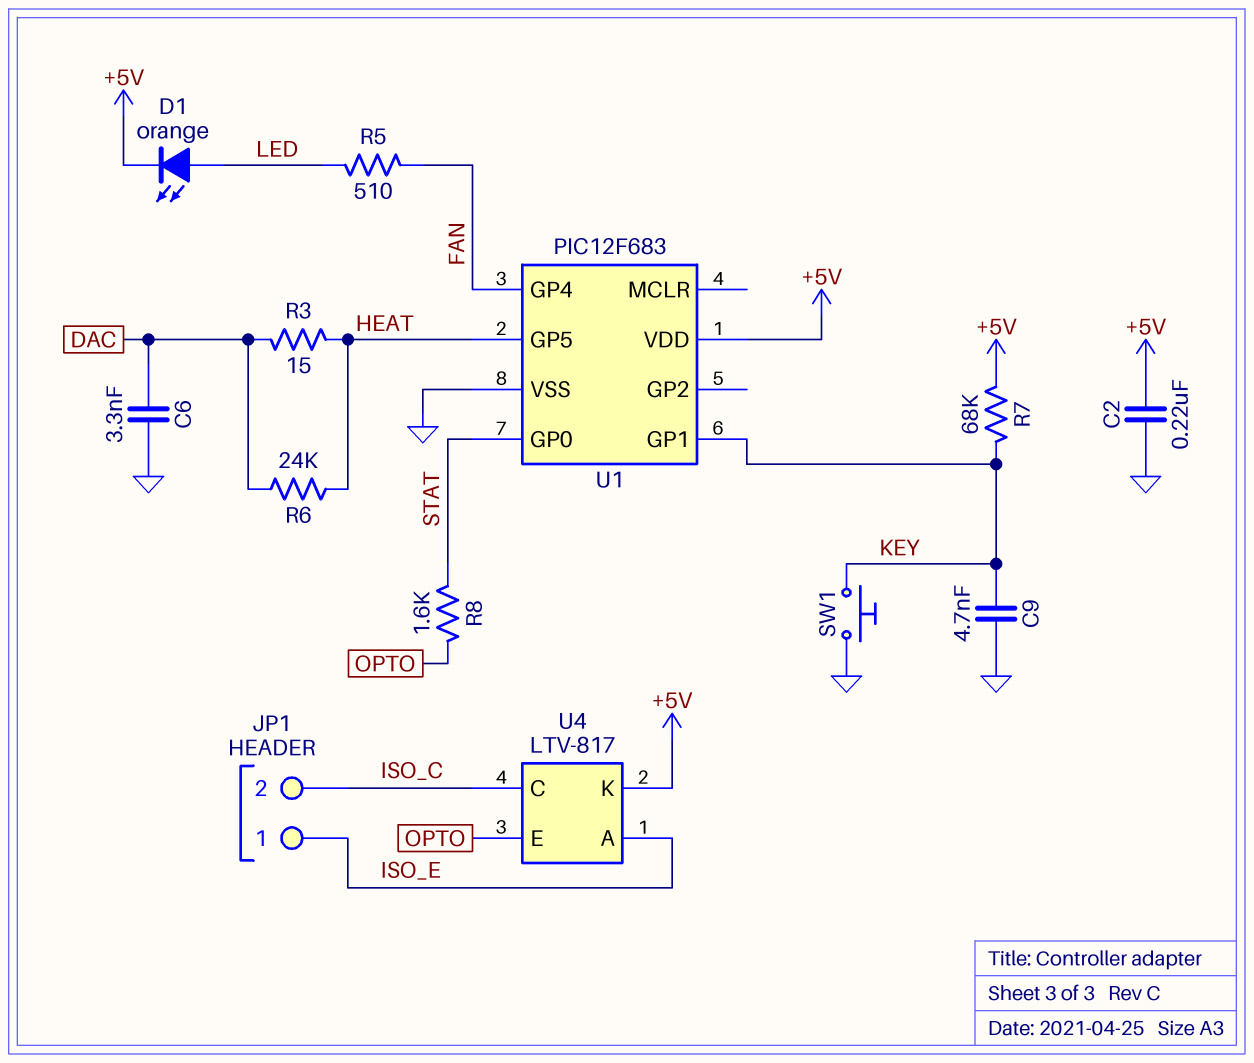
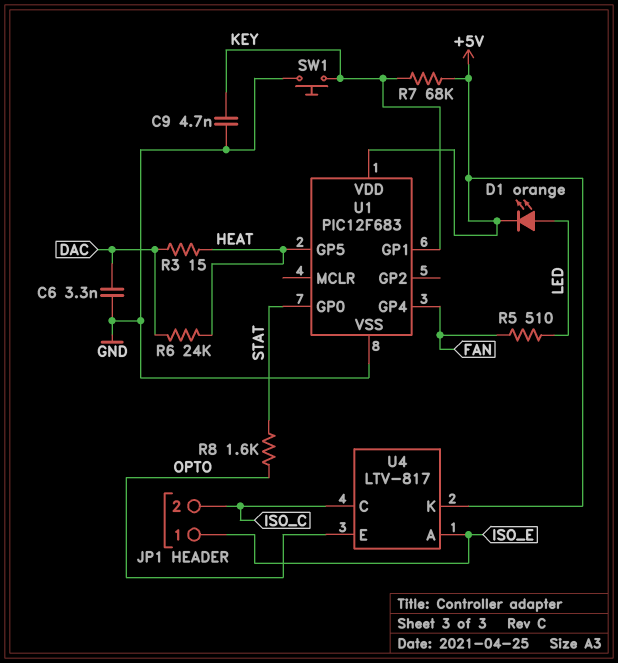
C2: 220nF (+5V, GND) -> none

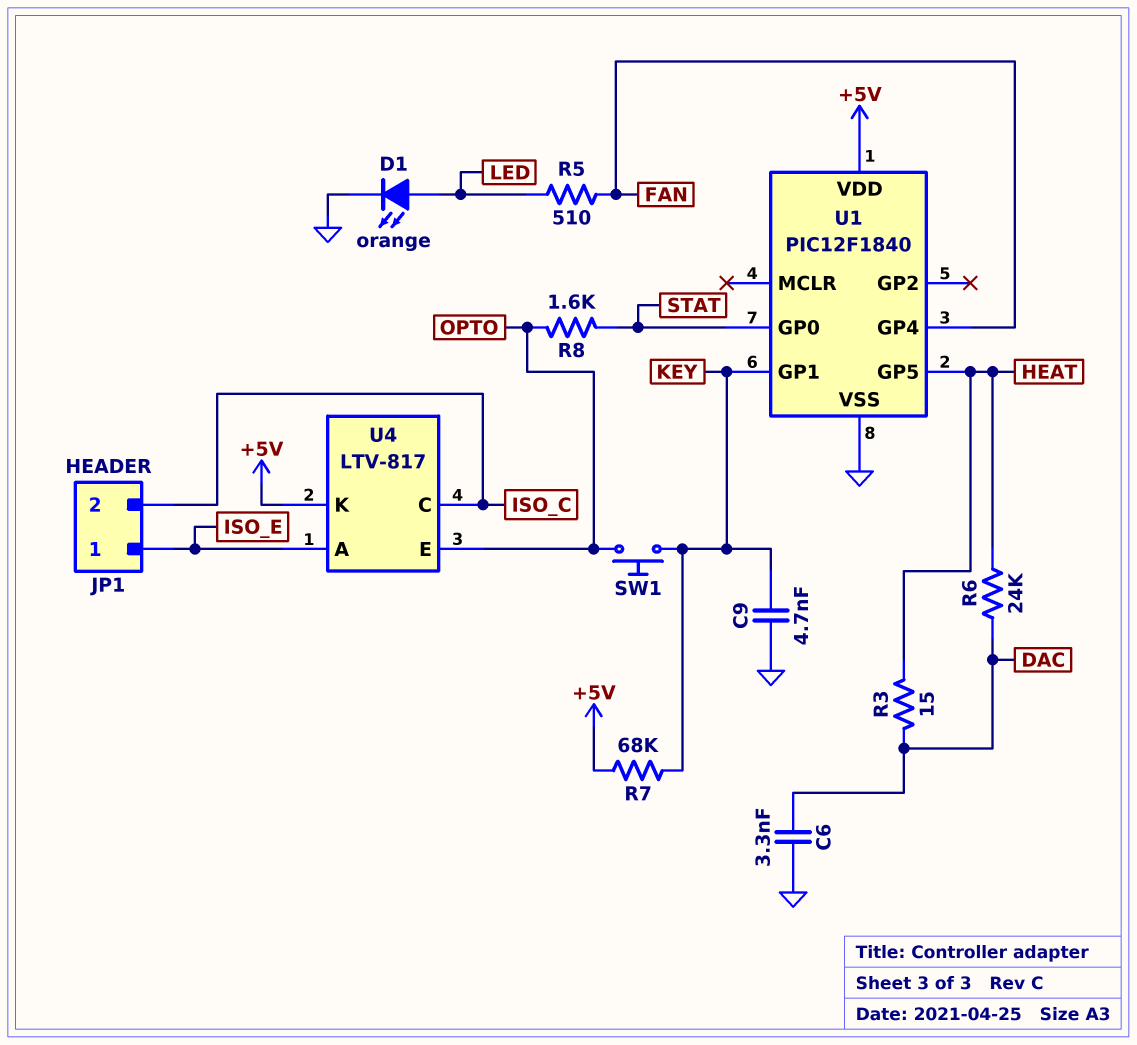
D1: LED orange (A LED, K +5V) -> LED orange (A LED, K GND)
SW1: button (GND, KEY) -> button (KEY, OPTO)
U1: PIC12F683 -> PIC12F1840

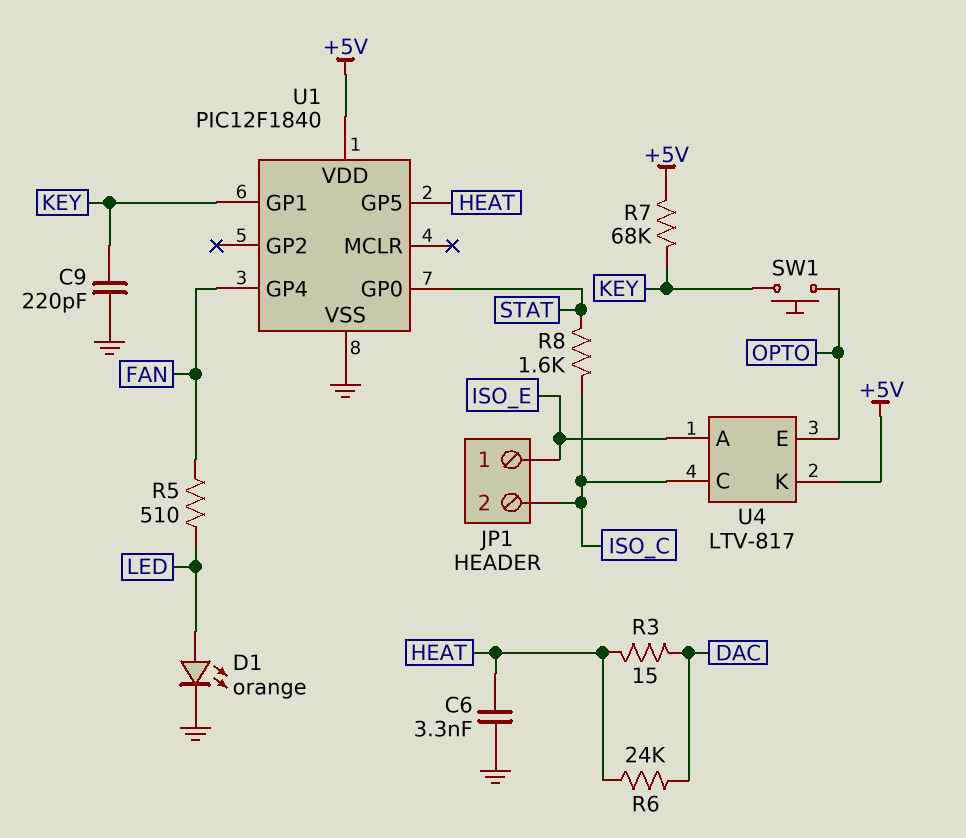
C6: 3.3nF (DAC, GND) -> 3.3nF (GND, HEAT)
C9: 4.7nF (GND, KEY) -> 220pF (GND, KEY)
R8: 1.6k (OPTO, STAT) -> 1.6k (ISO_C, STAT)

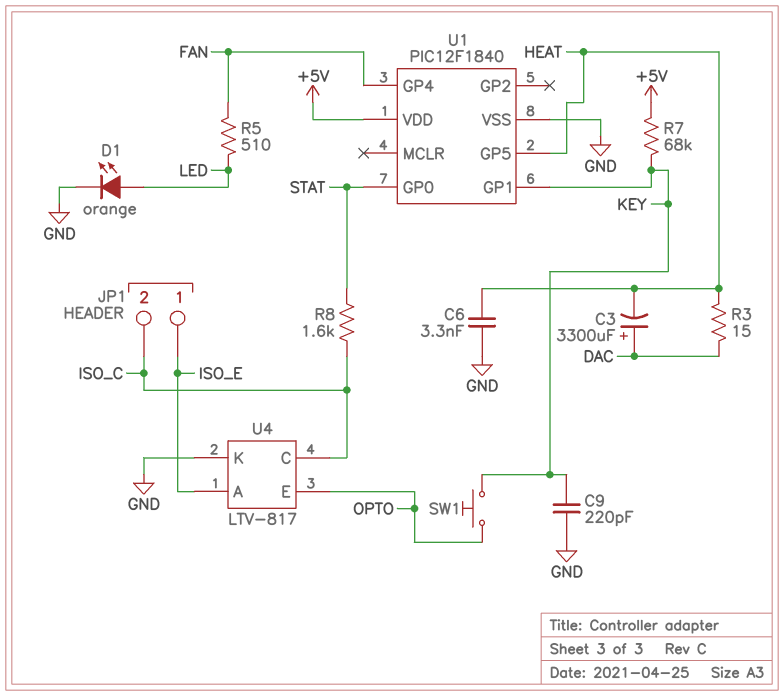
C3: none -> 3300uF (plus DAC, minus HEAT)
R6: 24k (DAC, HEAT) -> none
U4 pin K: +5V -> GND

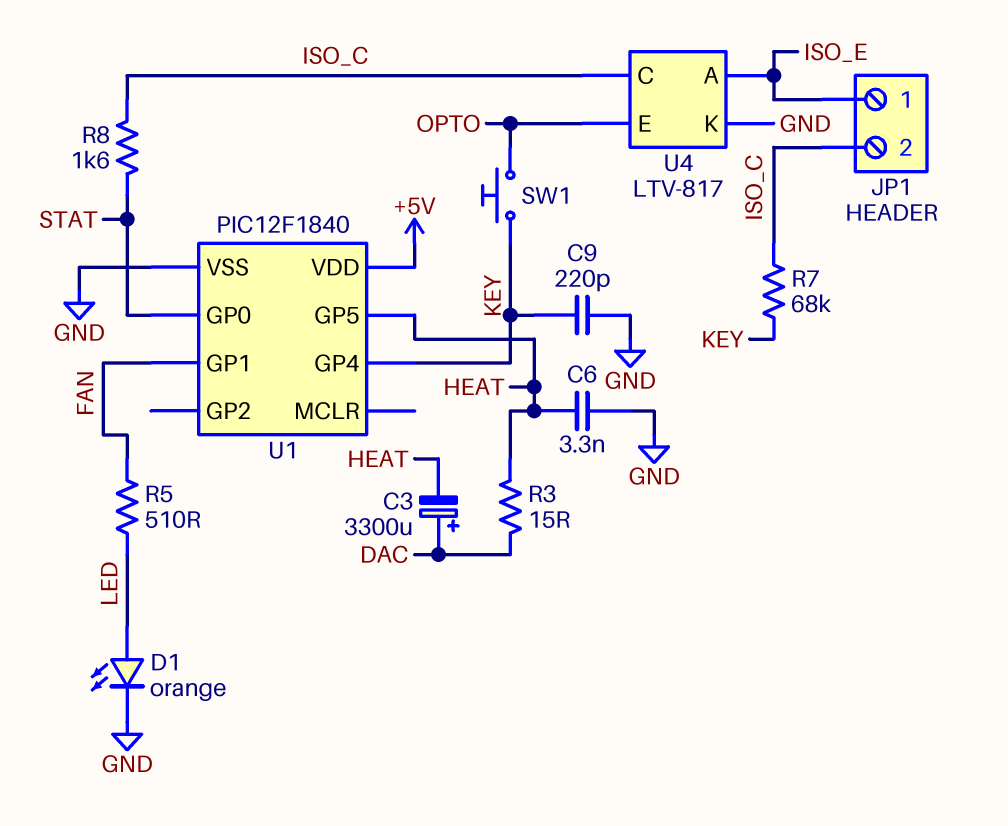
R7: 68k (+5V, KEY) -> 68k (ISO_C, KEY)
U1 pin GP1: KEY -> FAN
U1 pin GP4: FAN -> KEY

